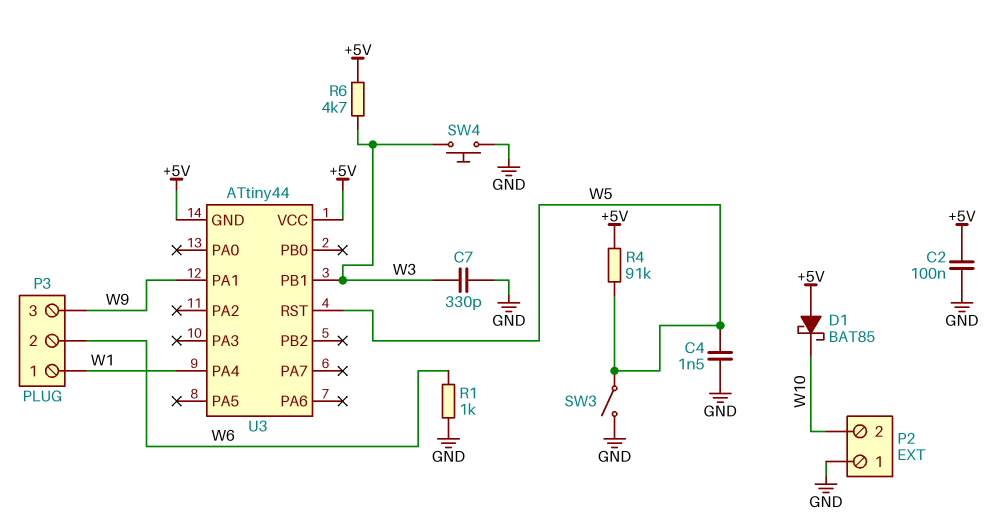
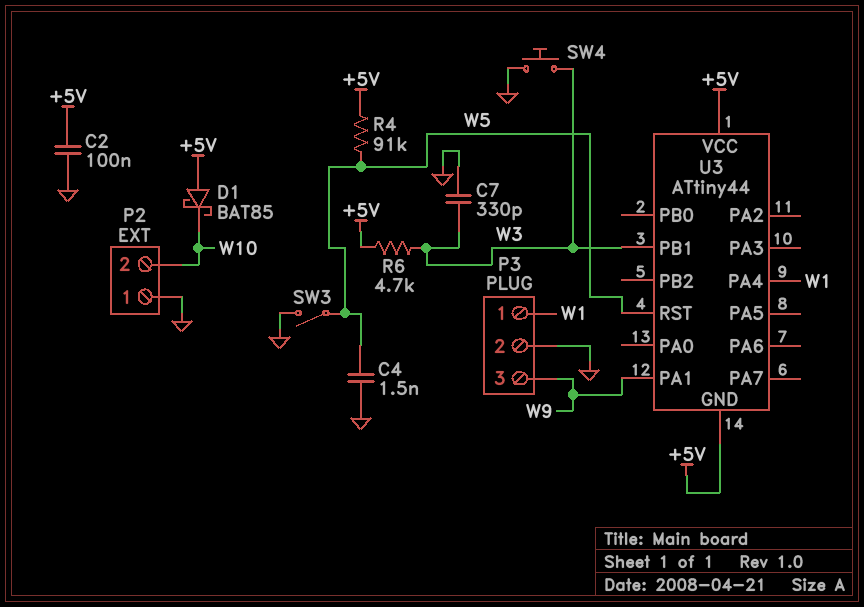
P3 pin 2: W6 -> GND
R1: 1k (GND, W6) -> none

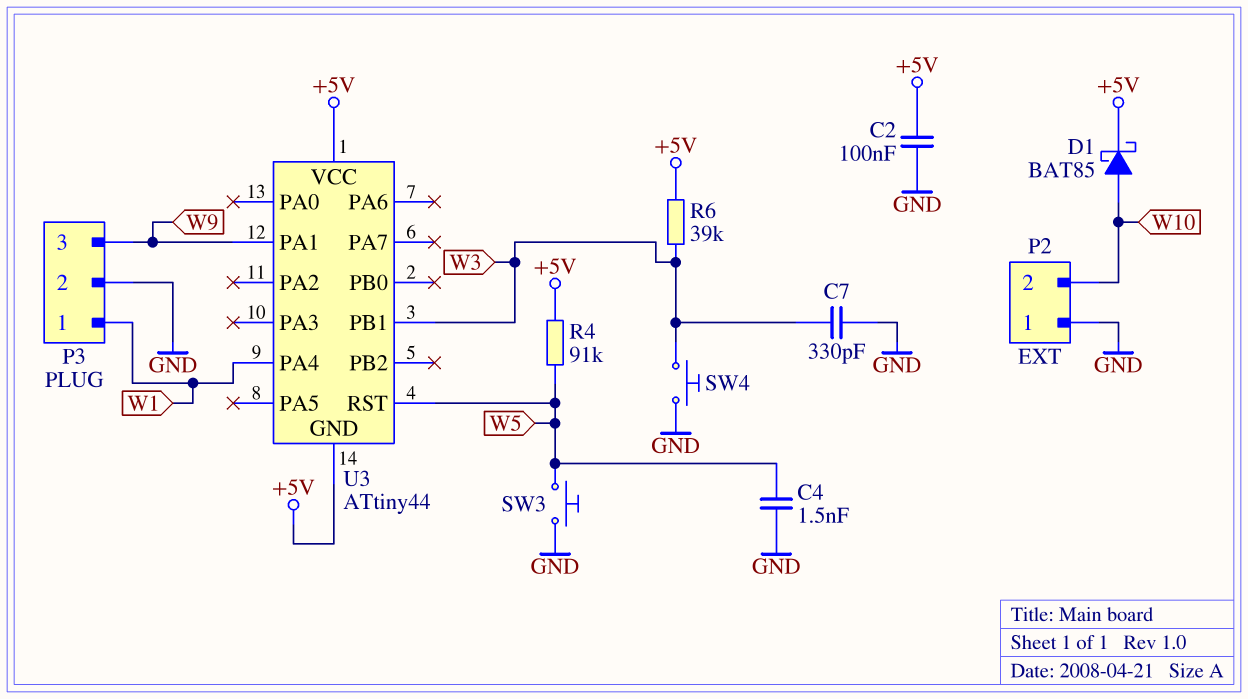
D1: schottky BAT85 (A +5V, K W10) -> schottky BAT85 (A W10, K +5V)
R6: 4.7k (+5V, W3) -> 39k (+5V, W3)
SW3: switch (GND, W5) -> button (GND, W5)

